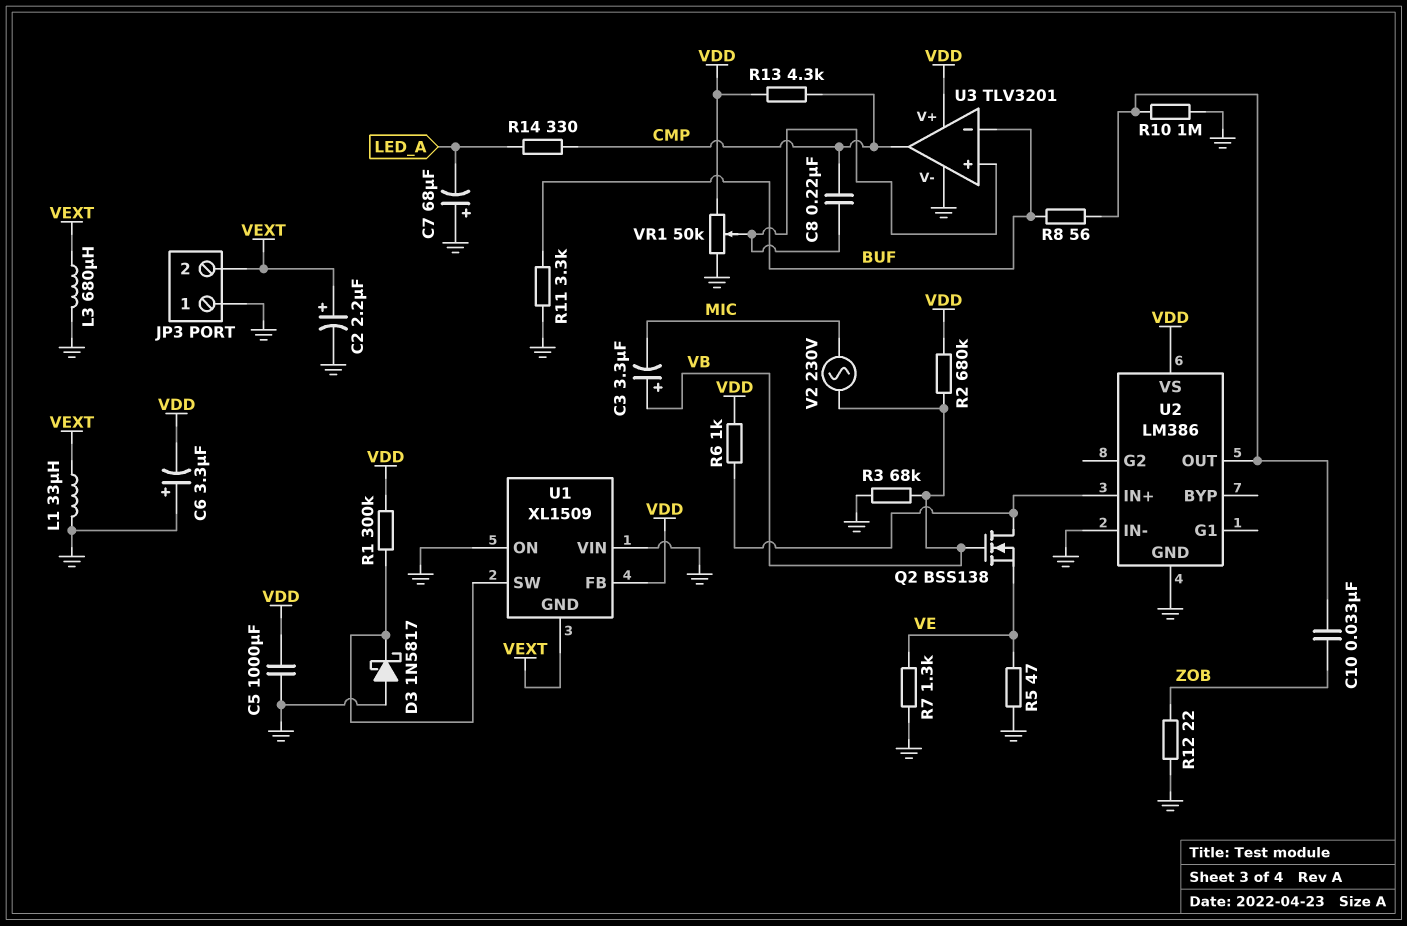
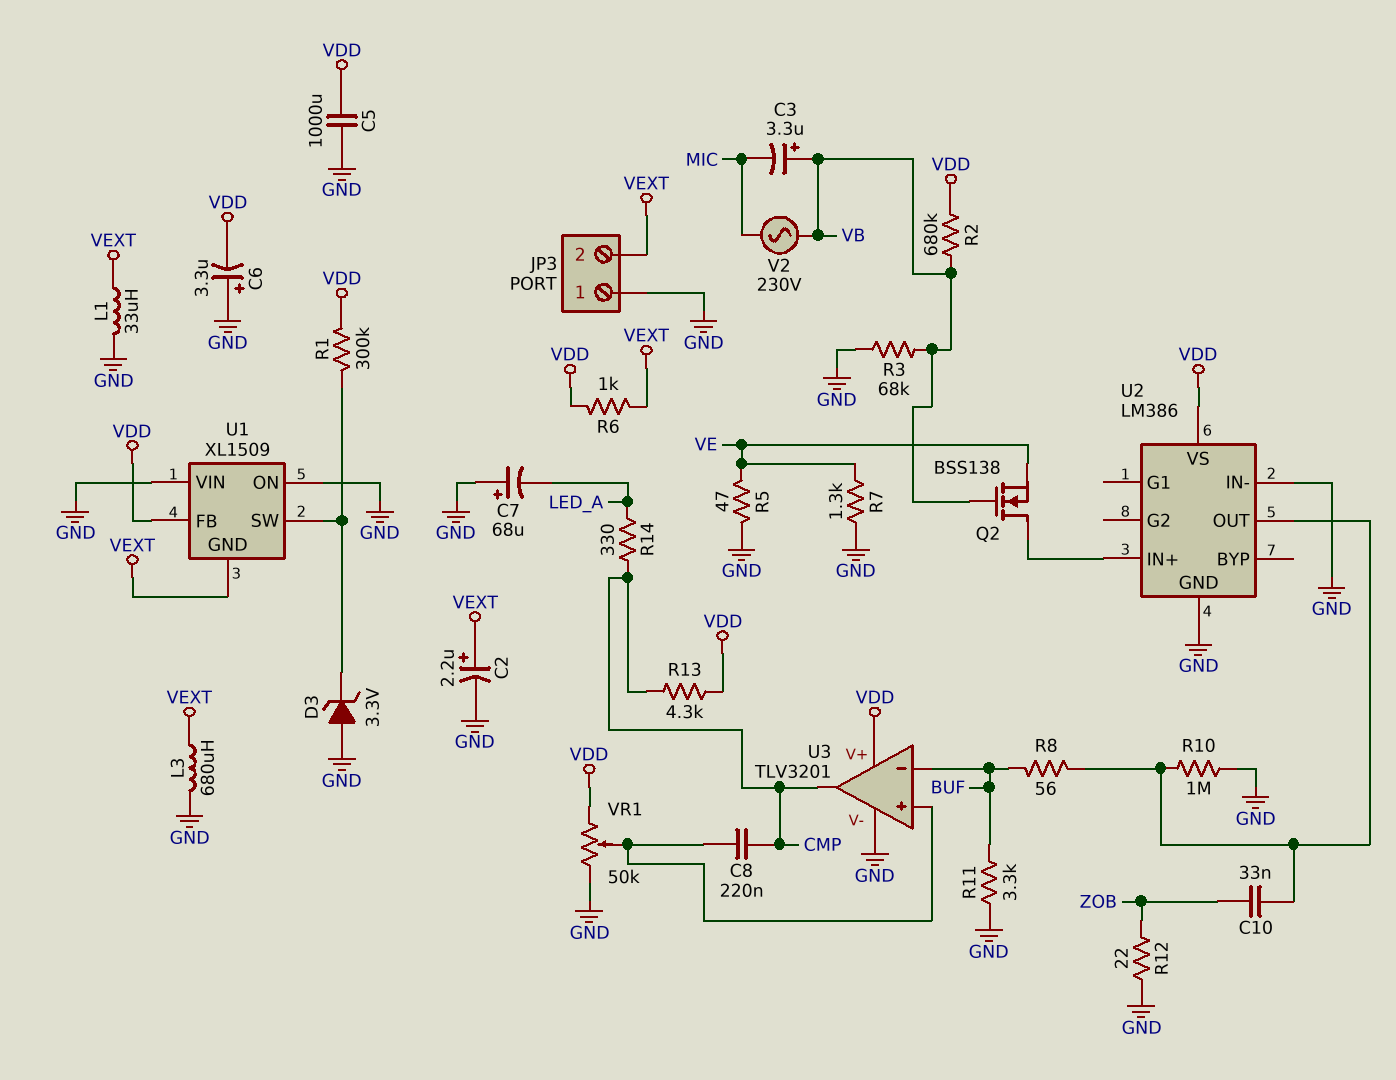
D3: schottky 1N5817 (A GND, K U1/SW) -> zener 3.3V (A GND, K U1/SW)
R6: 1k (U2/IN+, VDD) -> 1k (VDD, VEXT)

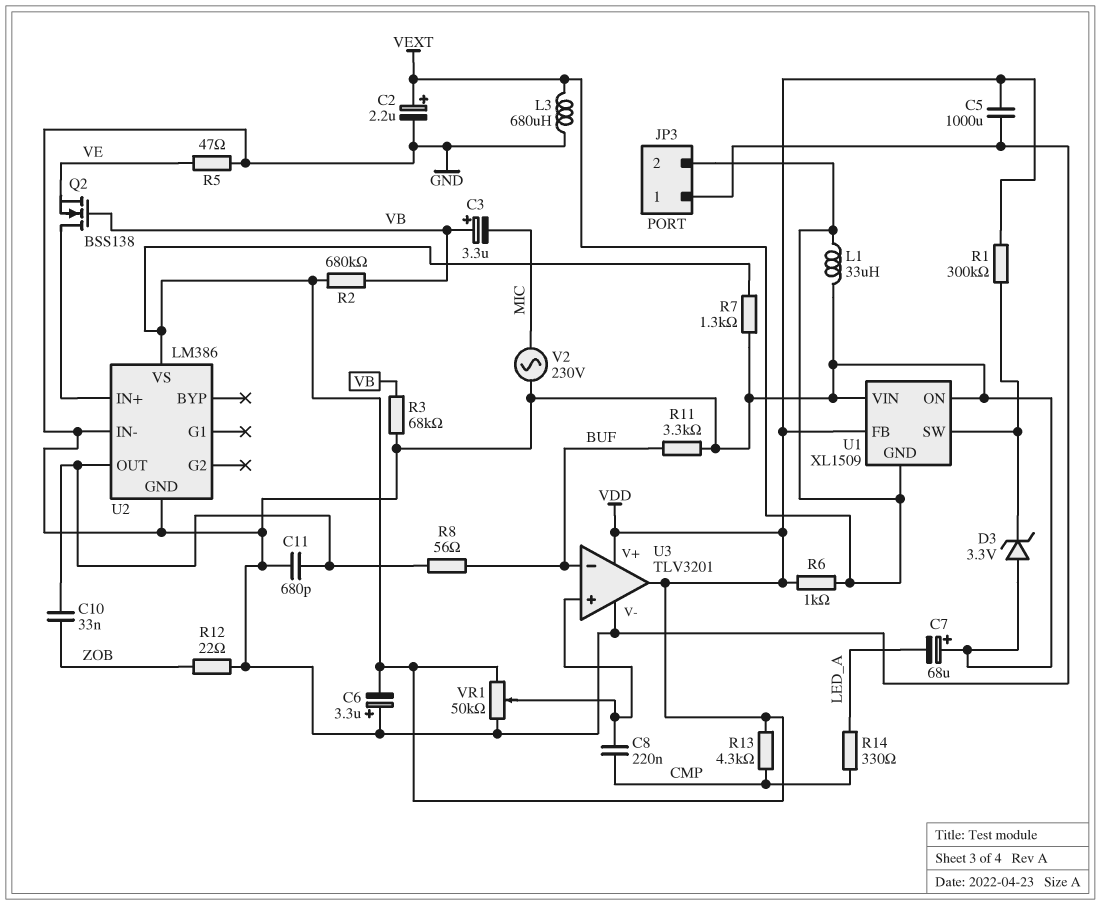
C11: none -> 680pF (GND, U2/OUT)
R7: 1.3k (GND, VE) -> 1.3k (GND, VDD)
R10: 1M (GND, U2/OUT) -> none
U3 pin out: CMP -> VDD
V2: AC 230V (MIC, VB) -> AC 230V (GND, MIC)

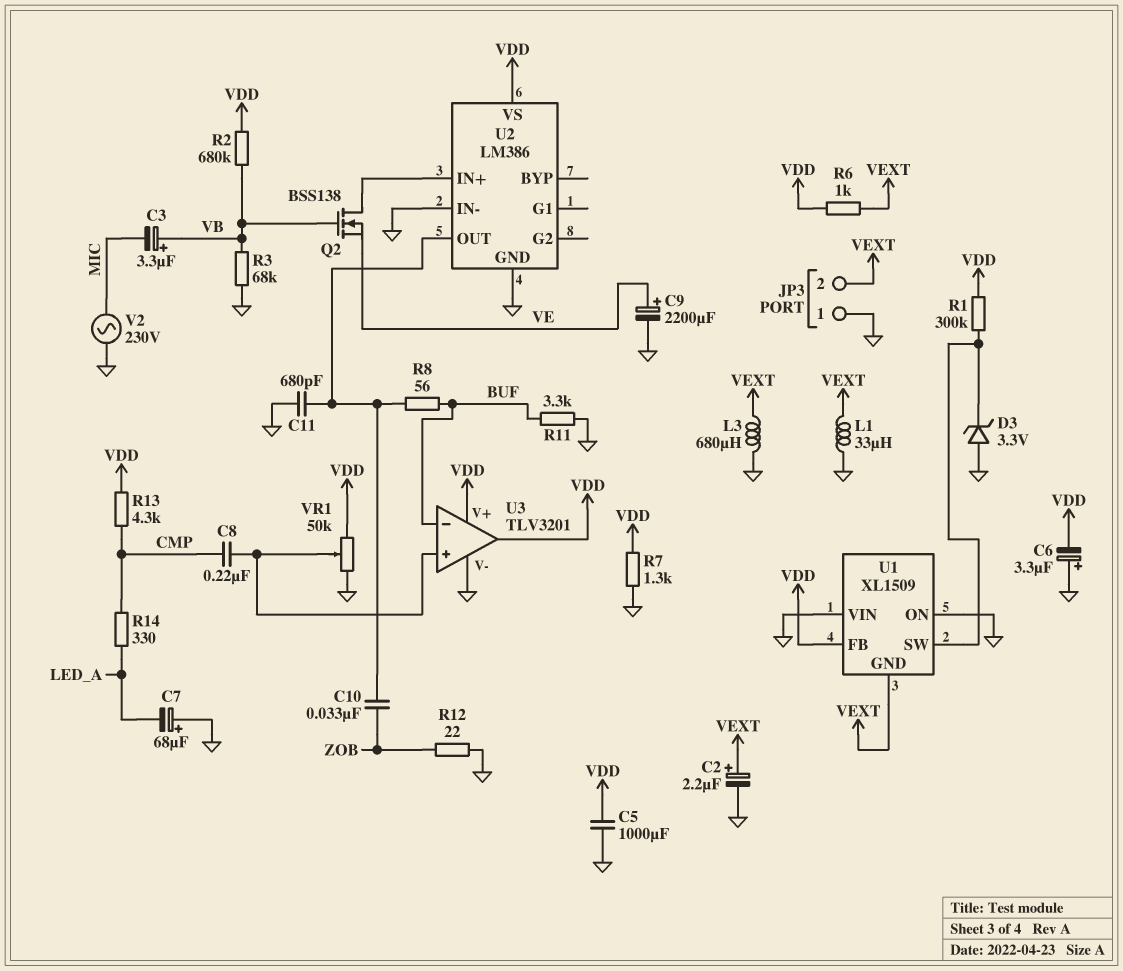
C9: none -> 2200uF (plus VE, minus GND)
R5: 47 (GND, VE) -> none

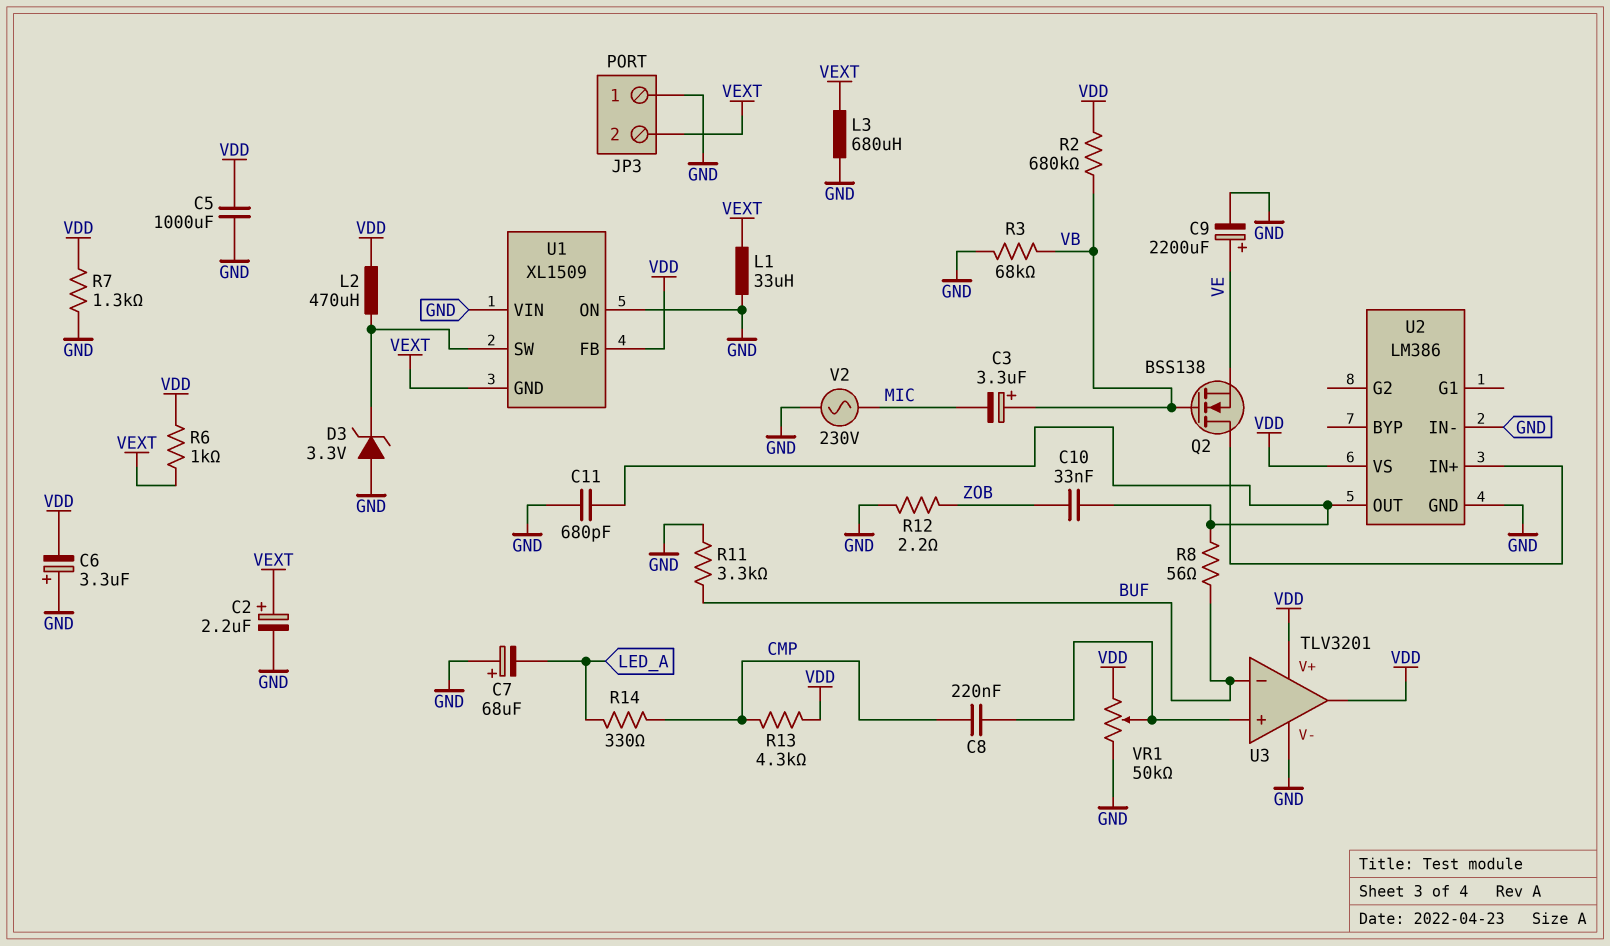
L2: none -> 470uH (U1/SW, VDD)
R1: 300k (U1/SW, VDD) -> none
R12: 22 (GND, ZOB) -> 2.2 (GND, ZOB)

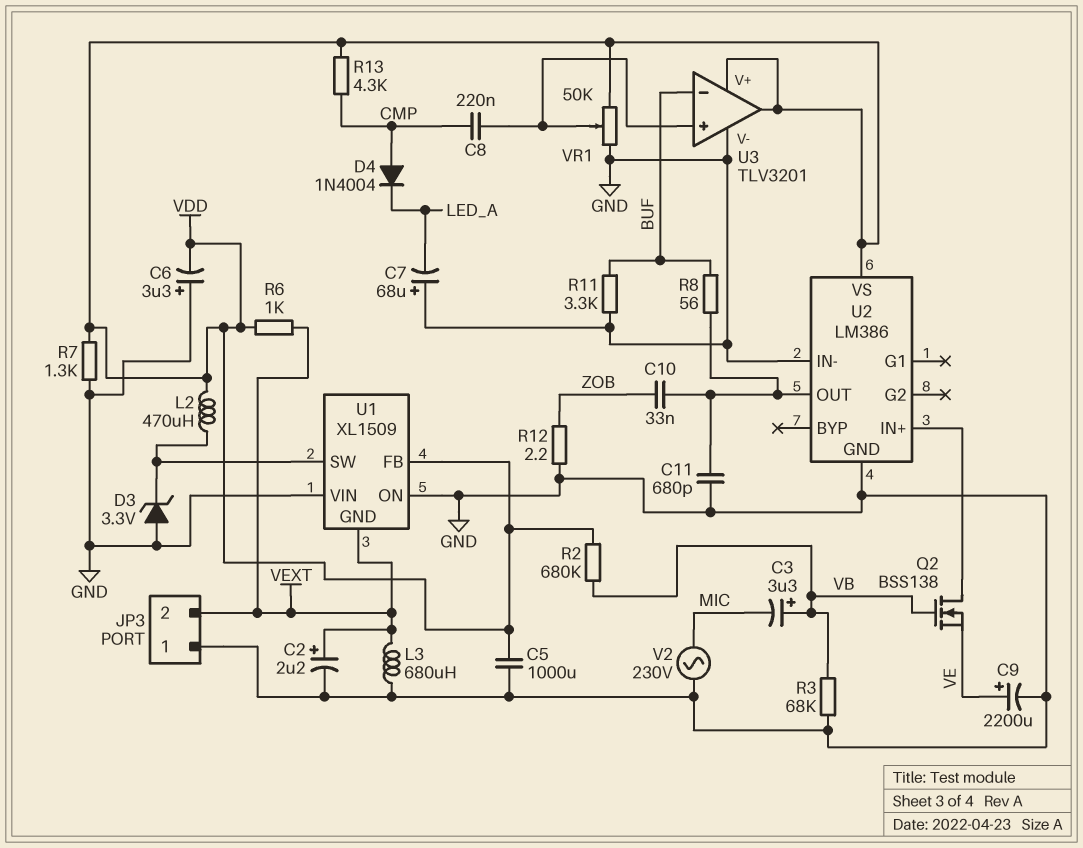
D4: none -> diode 1N4004 (A CMP, K LED_A)
L1: 33uH (GND, VEXT) -> none
R14: 330 (CMP, LED_A) -> none

